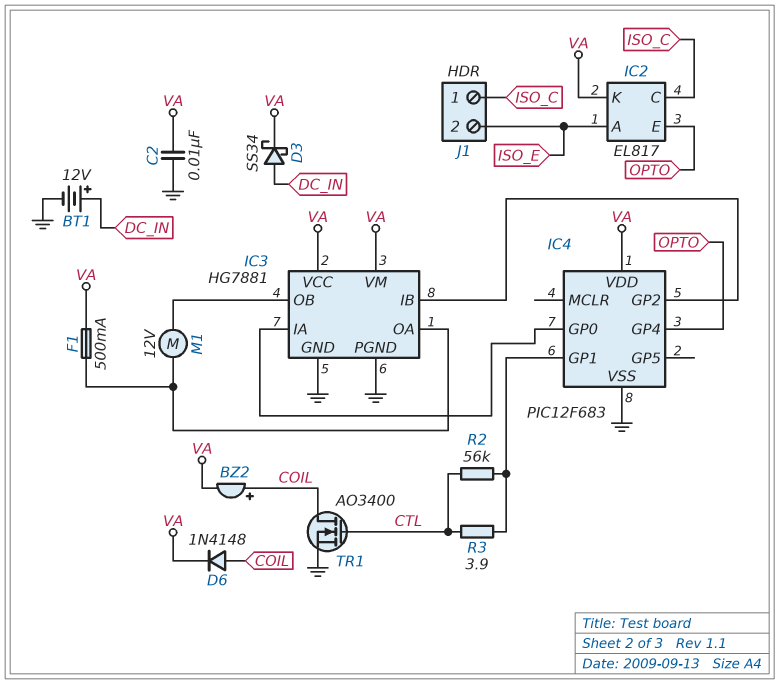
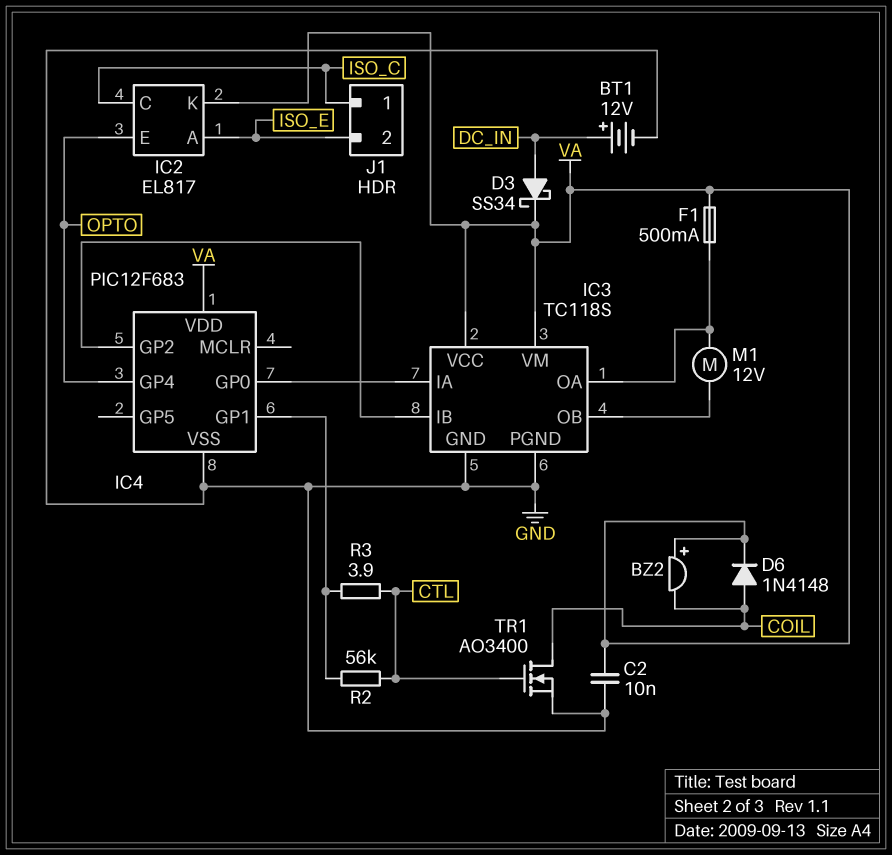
BZ2: buzzer (plus COIL, minus VA) -> buzzer (plus VA, minus COIL)
IC3: HG7881 -> TC118S

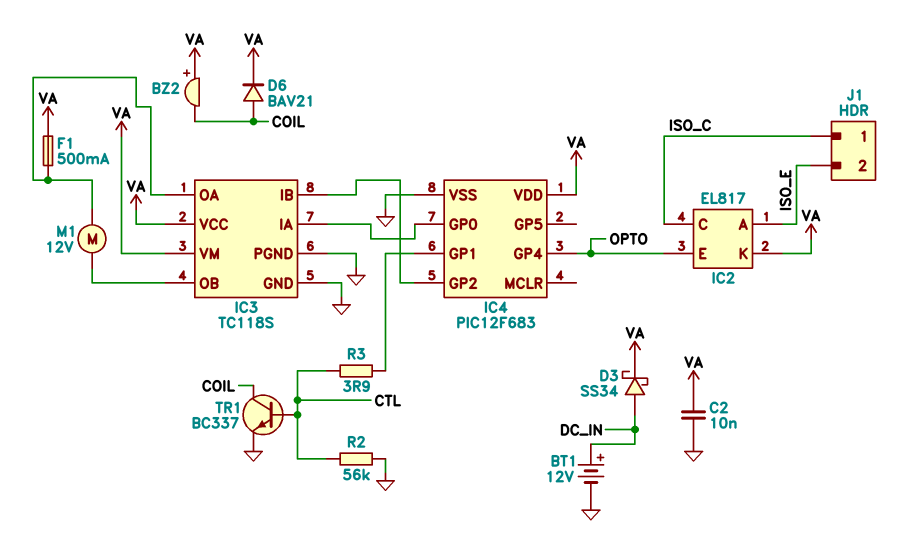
D6: diode 1N4148 (A COIL, K VA) -> diode BAV21 (A COIL, K VA)
R2: 56k (CTL, IC4/GP1) -> 56k (CTL, GND)
TR1: NMOS AO3400 (G CTL, D COIL, S GND) -> NPN BC337 (B CTL, C COIL, E GND)

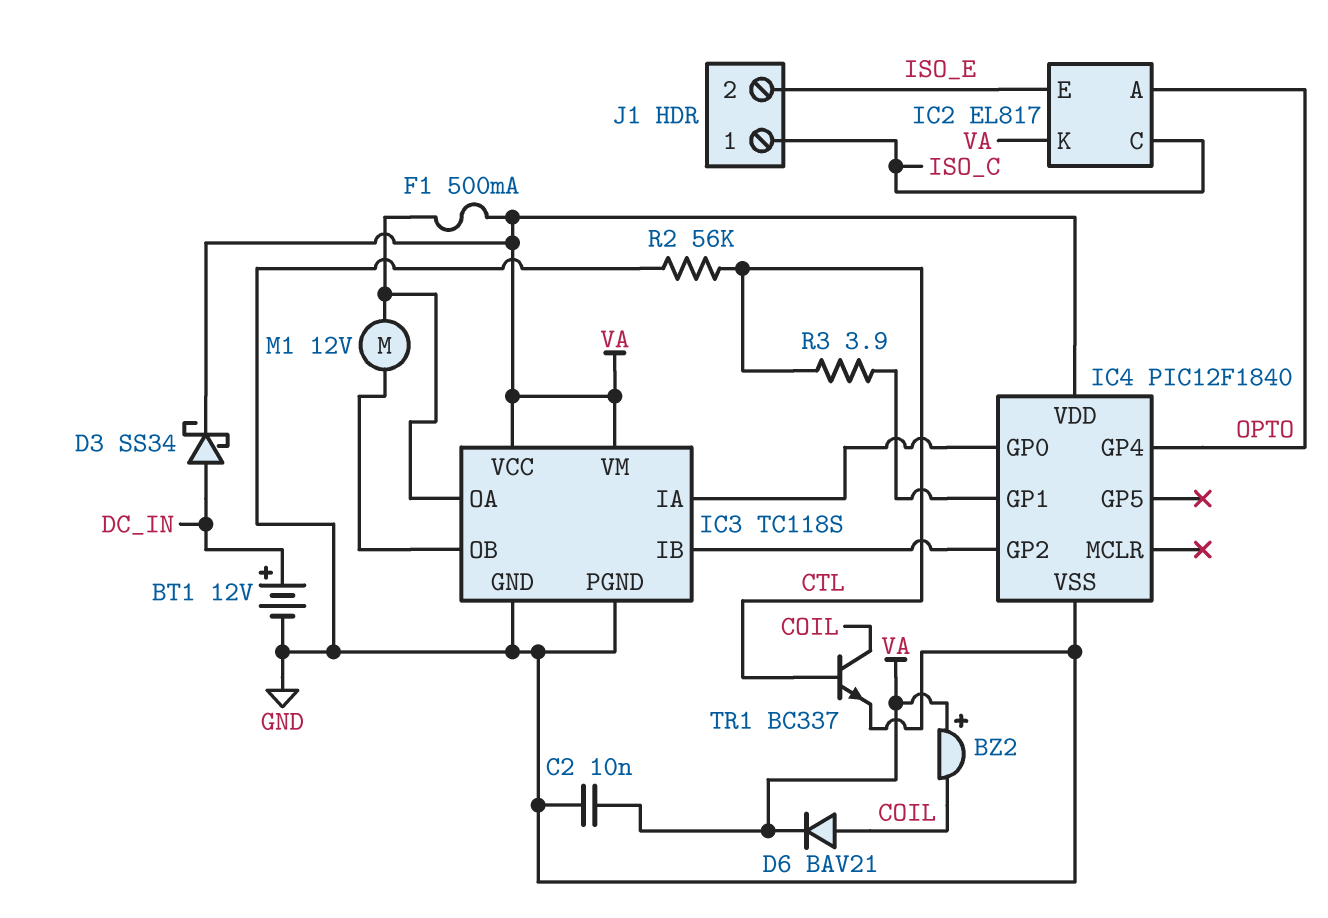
IC2 pin A: ISO_E -> OPTO
IC2 pin E: OPTO -> ISO_E
IC4: PIC12F683 -> PIC12F1840

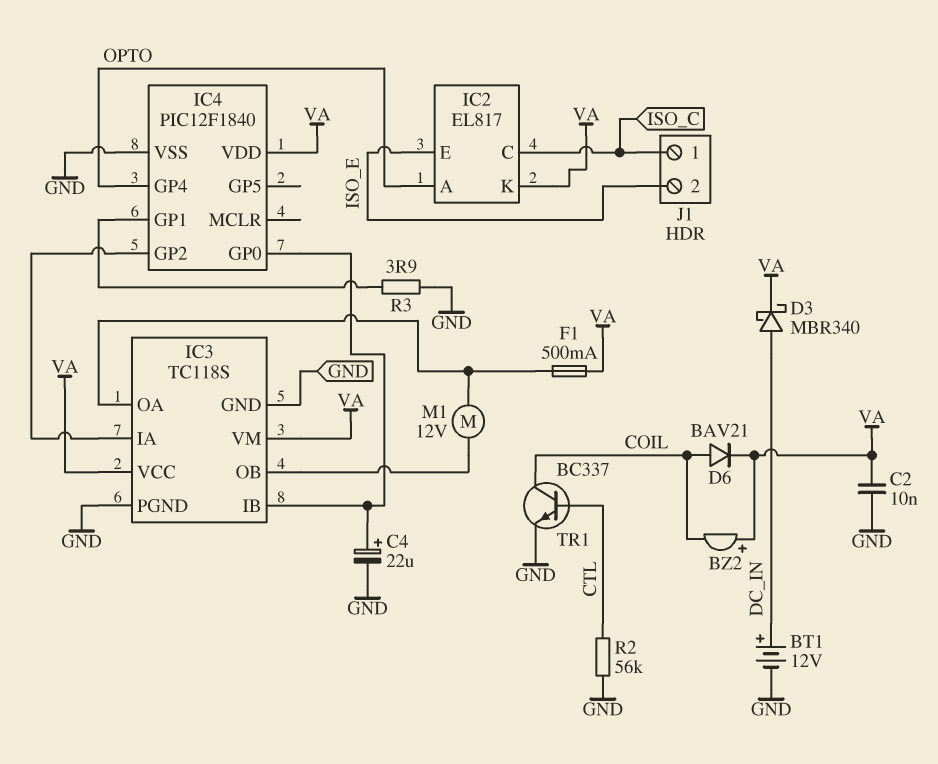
C4: none -> 22uF (plus IC3/IB, minus GND)
D3: schottky SS34 (A DC_IN, K VA) -> schottky MBR340 (A DC_IN, K VA)
IC4 pin GP0: IC3/IA -> IC3/IB
IC4 pin GP2: IC3/IB -> IC3/IA
R3: 3.9 (CTL, IC4/GP1) -> 3.9 (GND, IC4/GP1)

